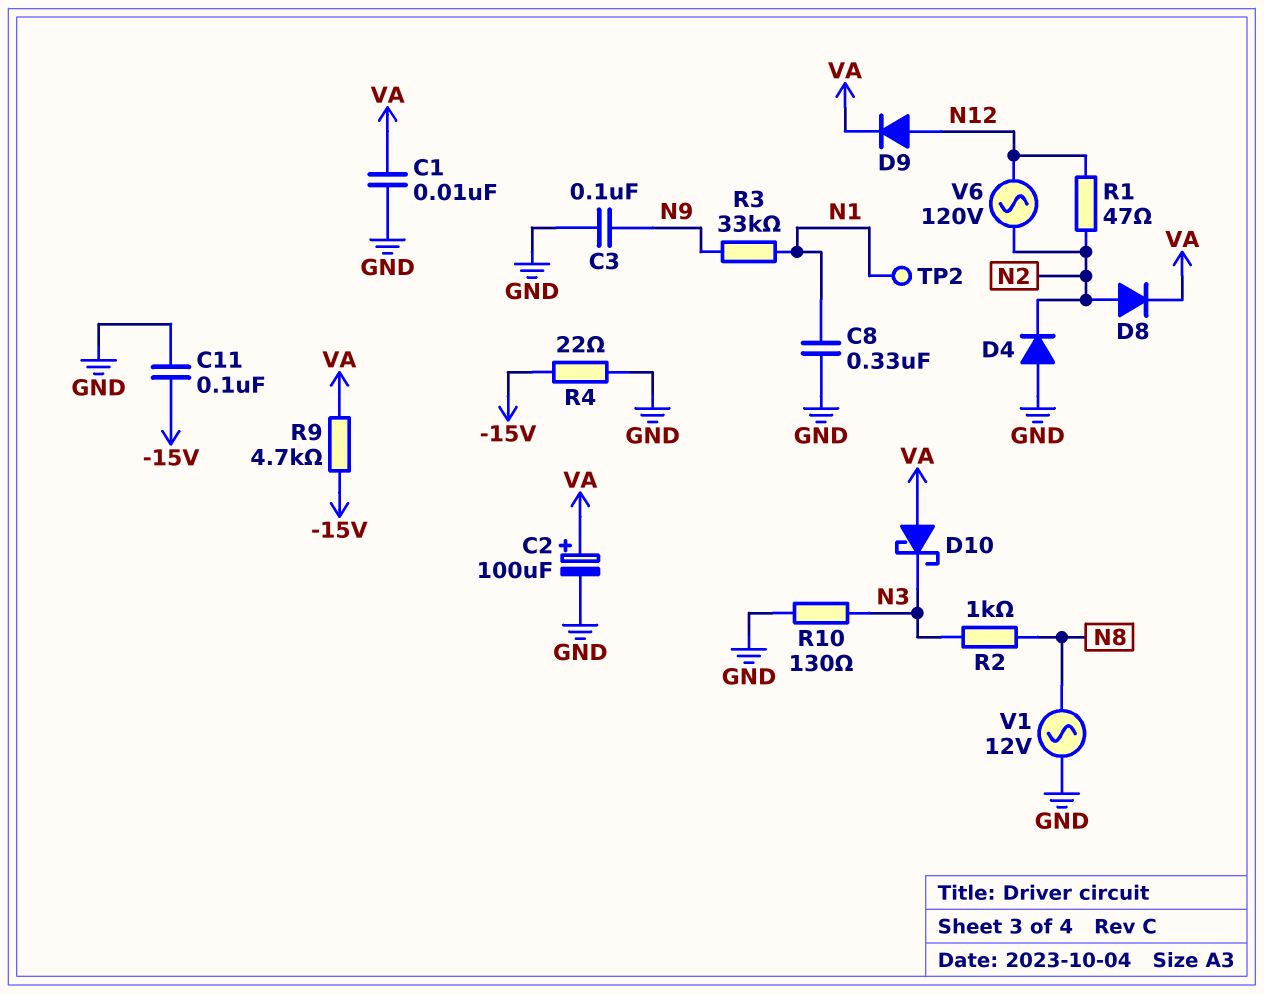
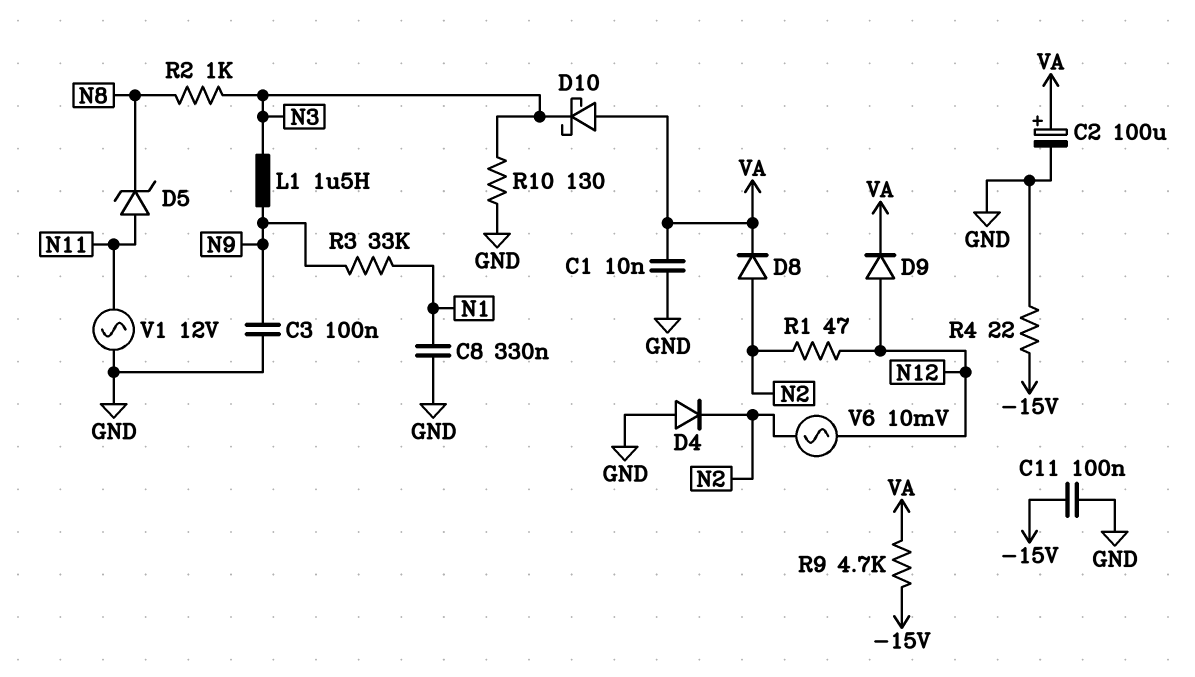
D5: none -> zener (A N11, K N8)
L1: none -> 1.5uH (N3, N9)
TP2: test point (N1) -> none
V1: AC 12V (GND, N8) -> AC 12V (GND, N11)
V6: AC 120V (N2, N12) -> AC 10mV (N2, N12)

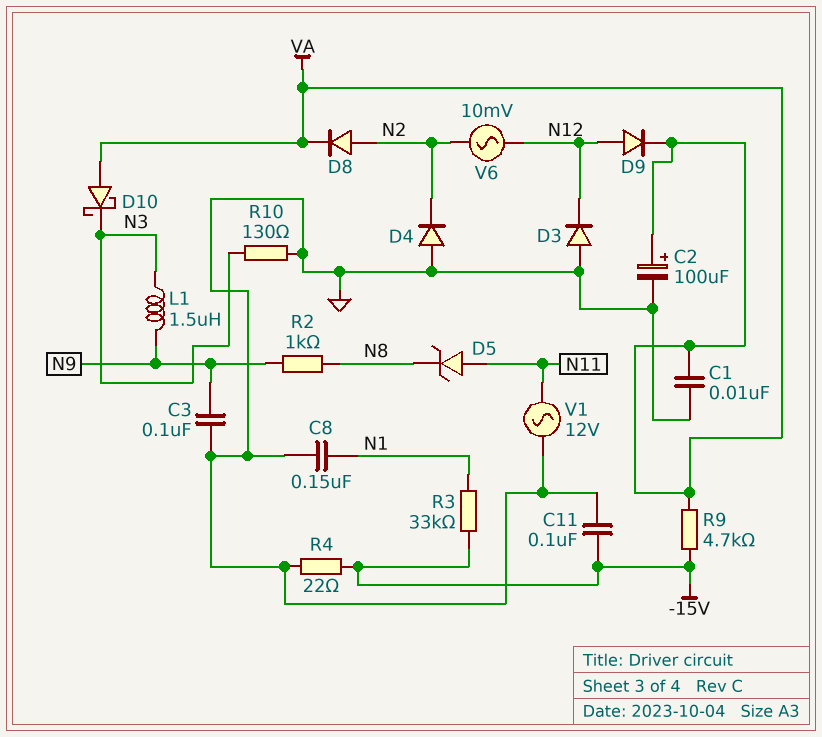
C8: 330nF (GND, N1) -> 150nF (GND, N1)
D3: none -> diode (A GND, K N12)
R1: 47 (N2, N12) -> none
R2: 1k (N3, N8) -> 1k (N8, N9)
R3: 33k (N1, N9) -> 33k (-15V, N1)

